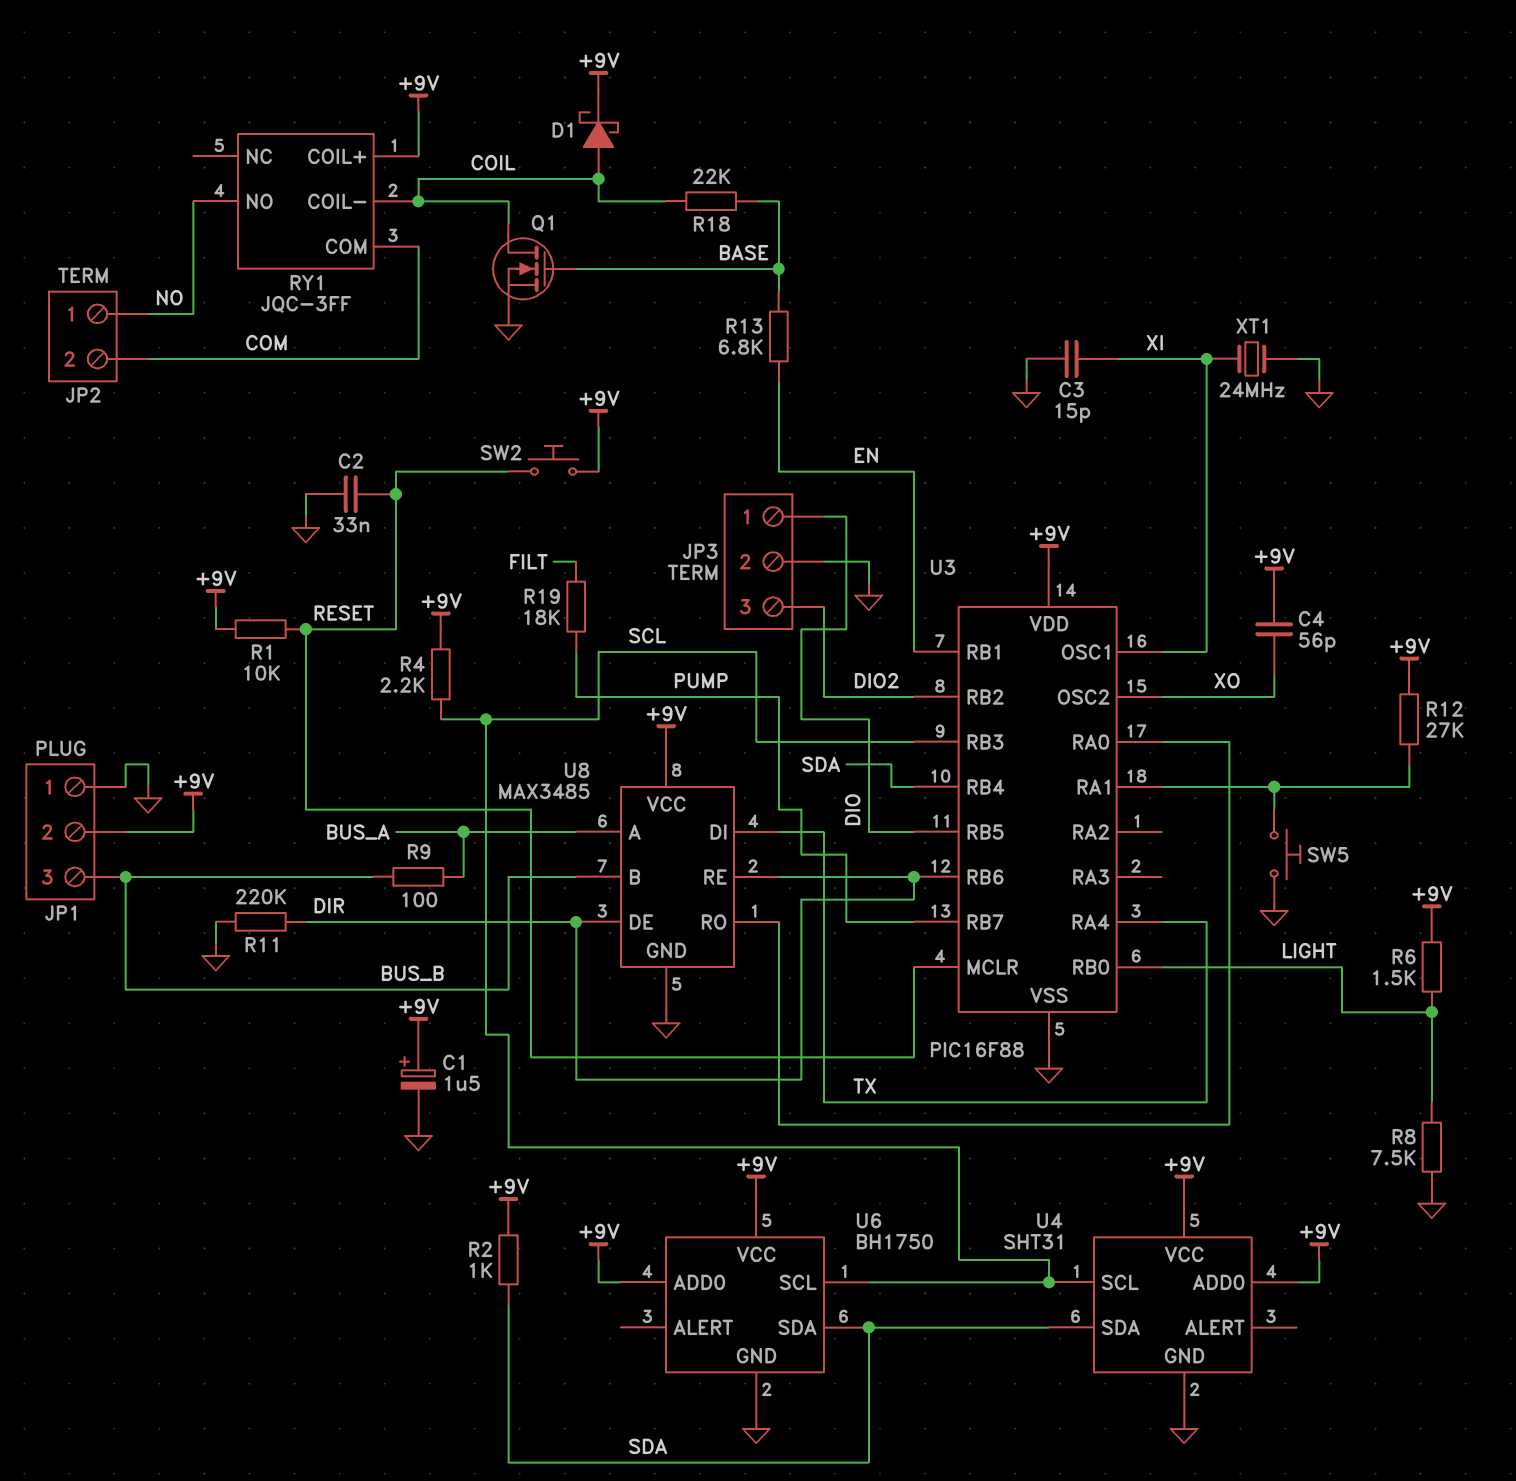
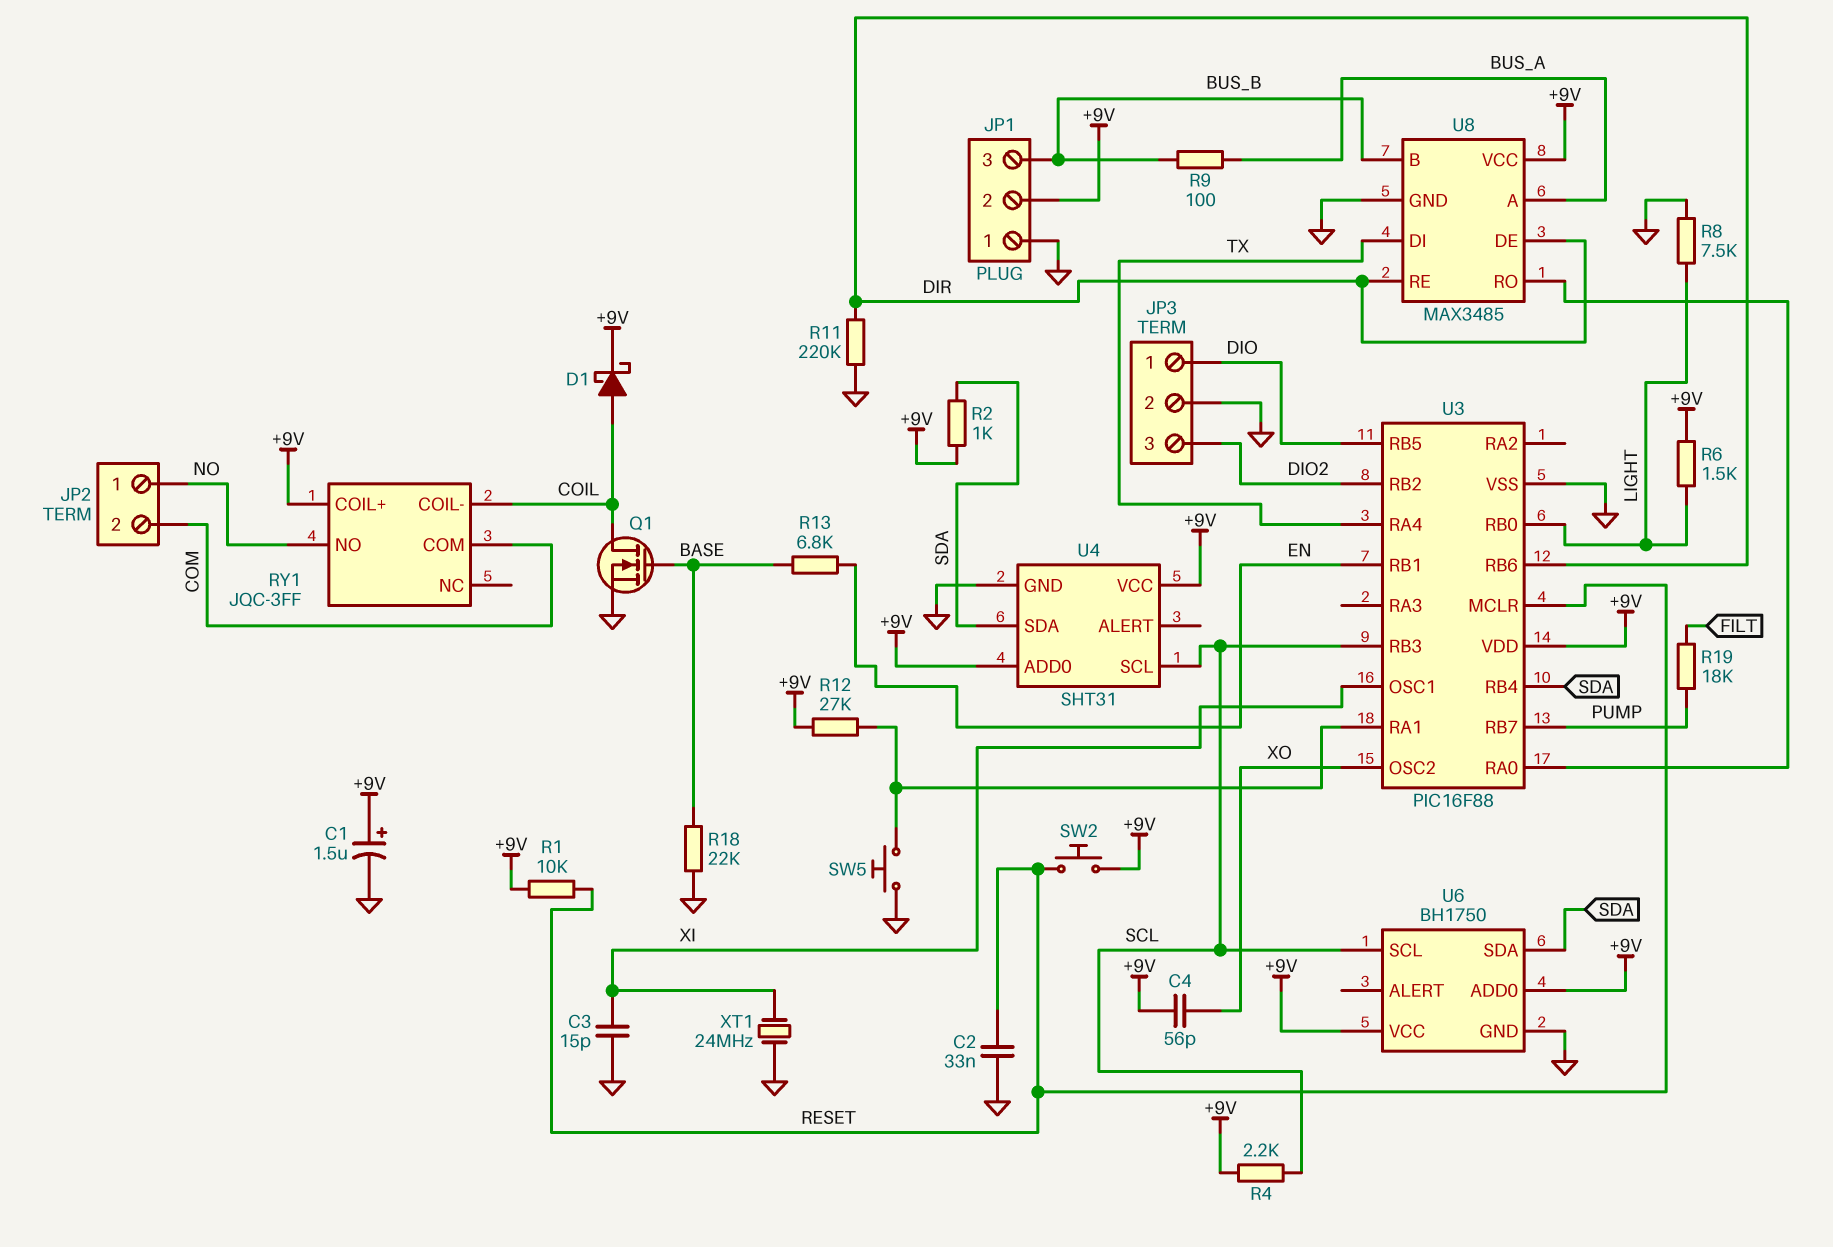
R18: 22k (BASE, COIL) -> 22k (BASE, GND)

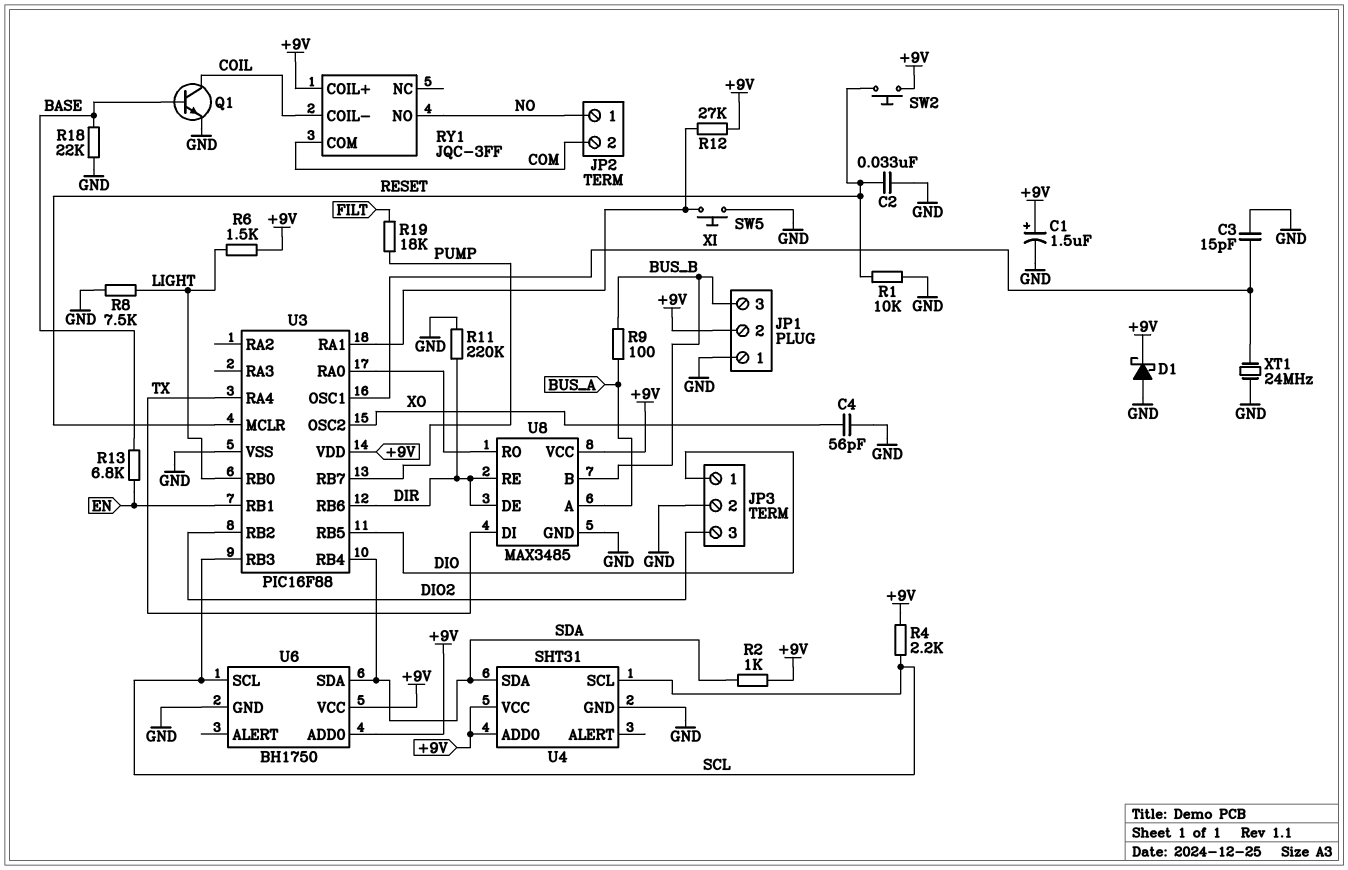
C4: 56pF (+9V, XO) -> 56pF (GND, XO)
D1: schottky (A COIL, K +9V) -> schottky (A GND, K +9V)
Q1: NMOS (G BASE, D COIL, S GND) -> NPN (B BASE, C COIL, E GND)
R1: 10k (+9V, RESET) -> 10k (GND, RESET)

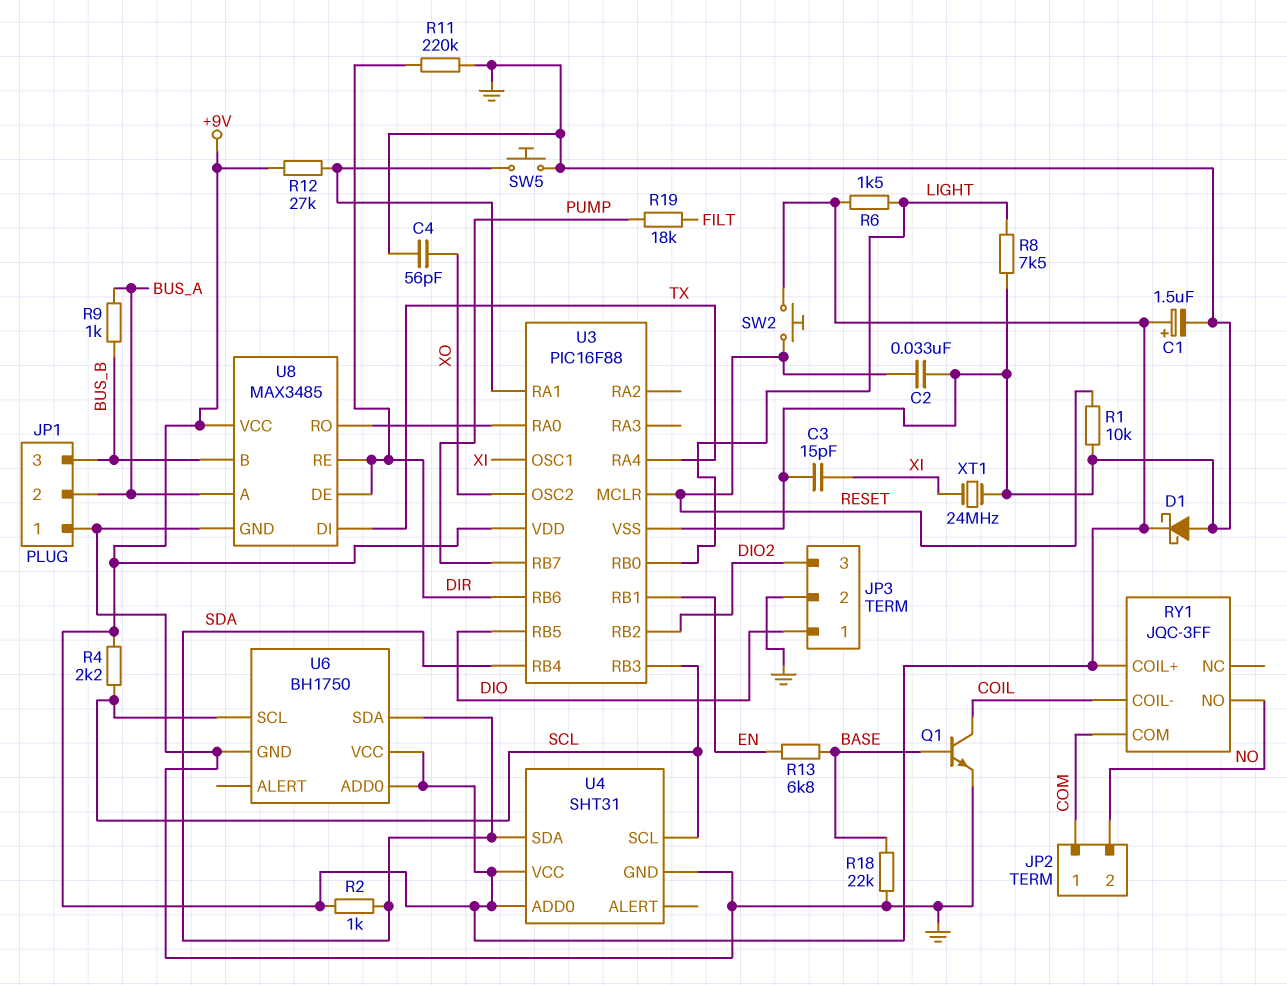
JP1 pin 2: +9V -> BUS_A
JP2 pin 1: NO -> COM
JP2 pin 2: COM -> NO
R9: 100 (BUS_A, BUS_B) -> 1k (BUS_A, BUS_B)

